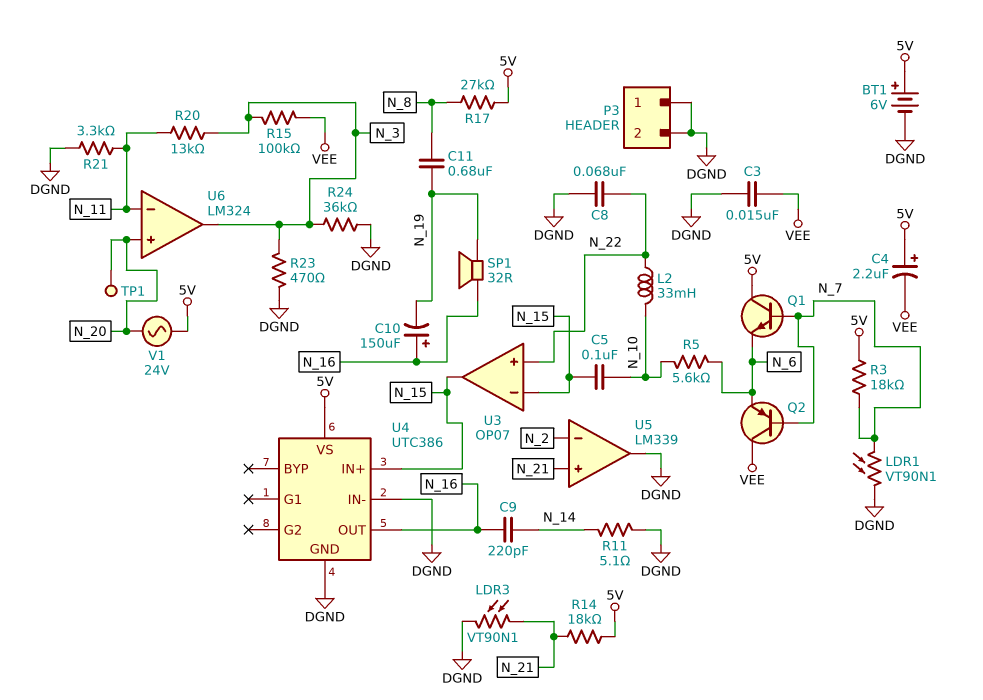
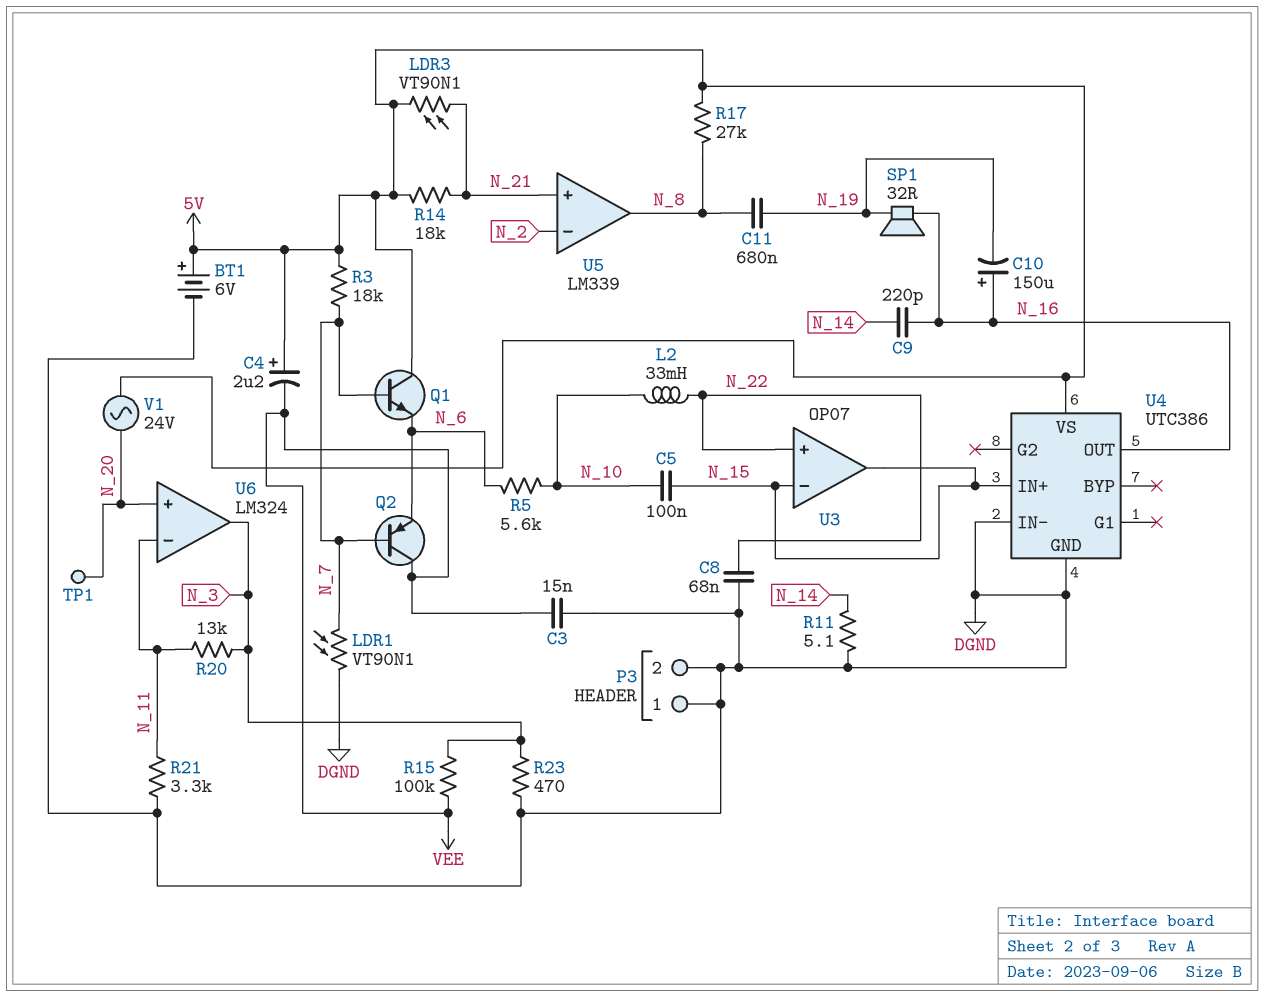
LDR3: VT90N1 (DGND, N_21) -> VT90N1 (5V, N_21)
R24: 36k (DGND, N_3) -> none
U5 pin out: DGND -> N_8

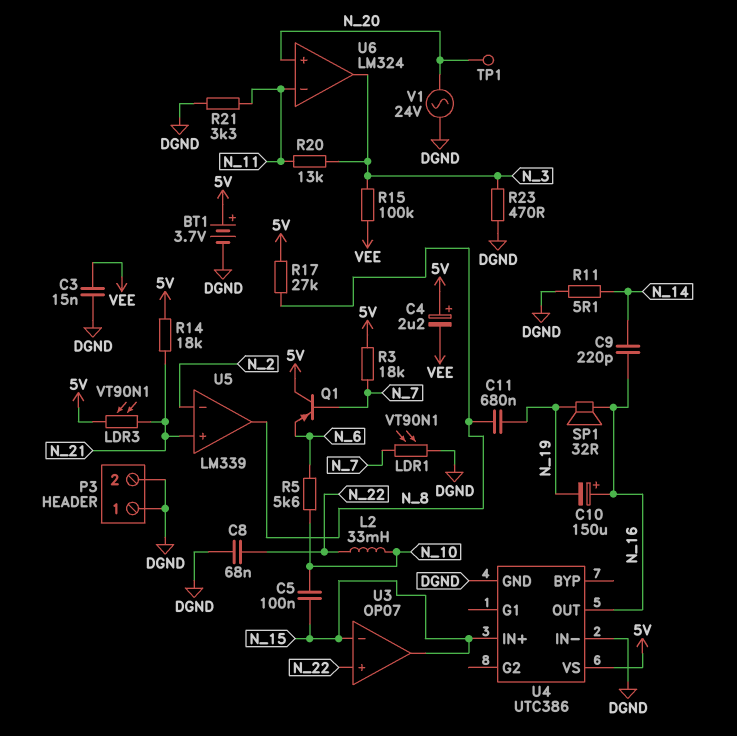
BT1: 6V (plus 5V, minus DGND) -> 3.7V (plus 5V, minus DGND)
Q1: NPN (B N_7, C 5V, E N_6) -> PNP (B N_7, C 5V, E N_6)
Q2: PNP (B N_7, C VEE, E N_6) -> none
V1: AC 24V (5V, N_20) -> AC 24V (DGND, N_20)

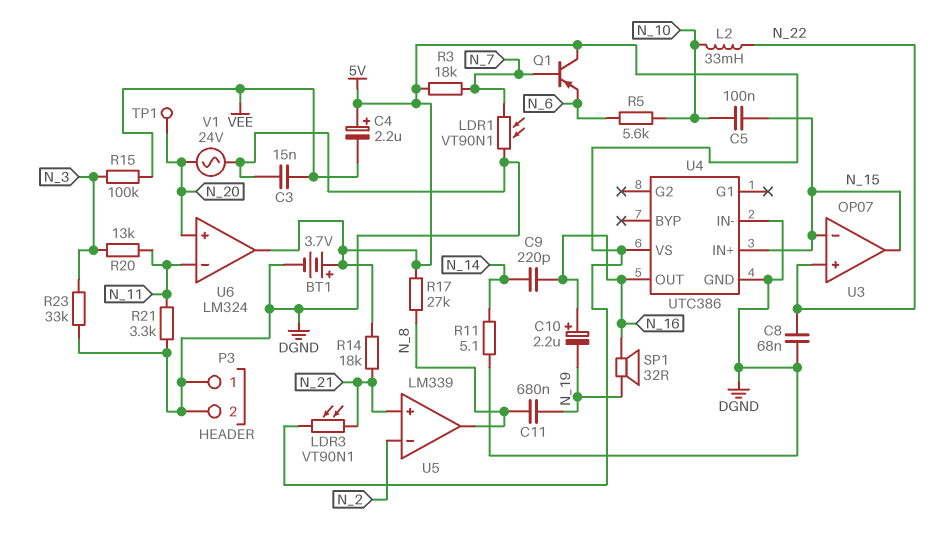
C10: 150uF (plus N_16, minus N_19) -> 2.2uF (plus N_16, minus N_19)
R23: 470 (DGND, N_3) -> 33k (DGND, N_3)
U6 pin out: N_3 -> 5V

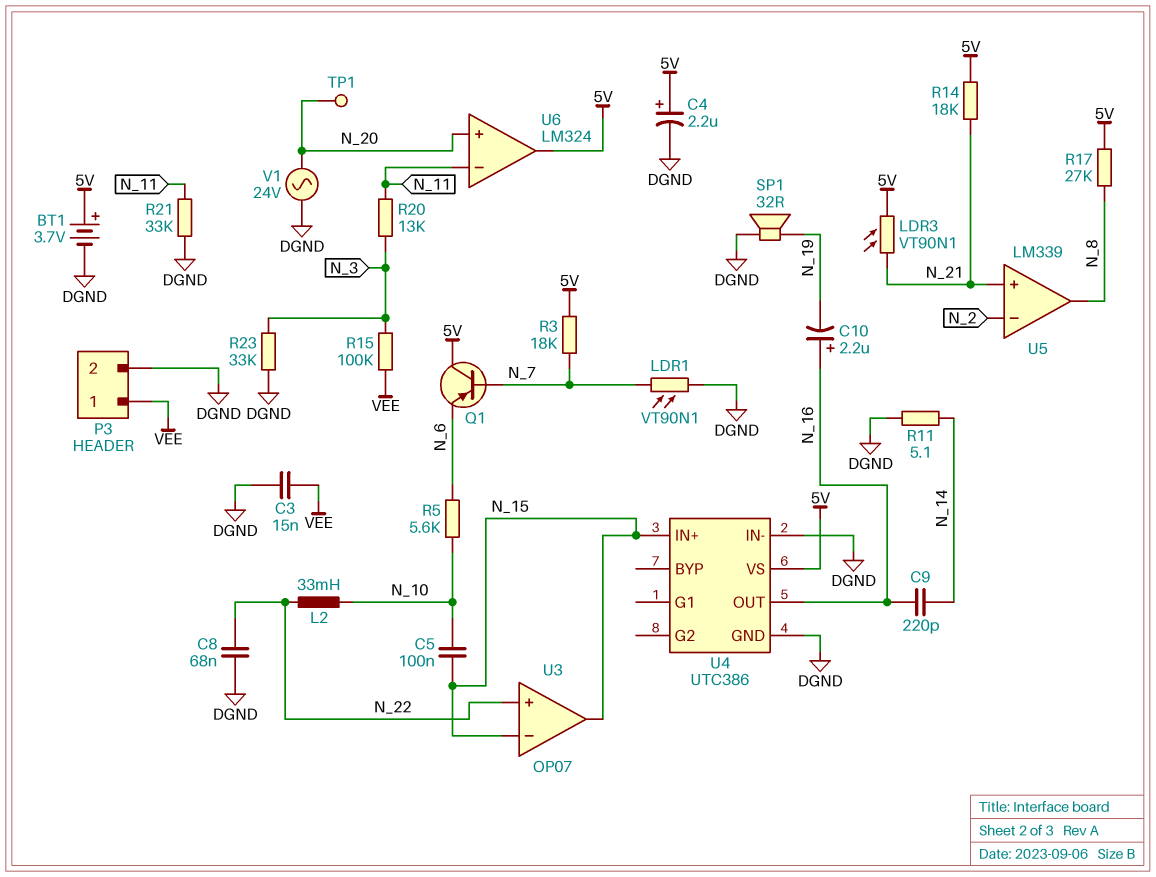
C4: 2.2uF (plus 5V, minus VEE) -> 2.2uF (plus 5V, minus DGND)
C11: 680nF (N_8, N_19) -> none
P3 pin 1: DGND -> VEE
R21: 3.3k (DGND, N_11) -> 33k (DGND, N_11)
SP1: speaker 32R (N_16, N_19) -> speaker 32R (DGND, N_19)

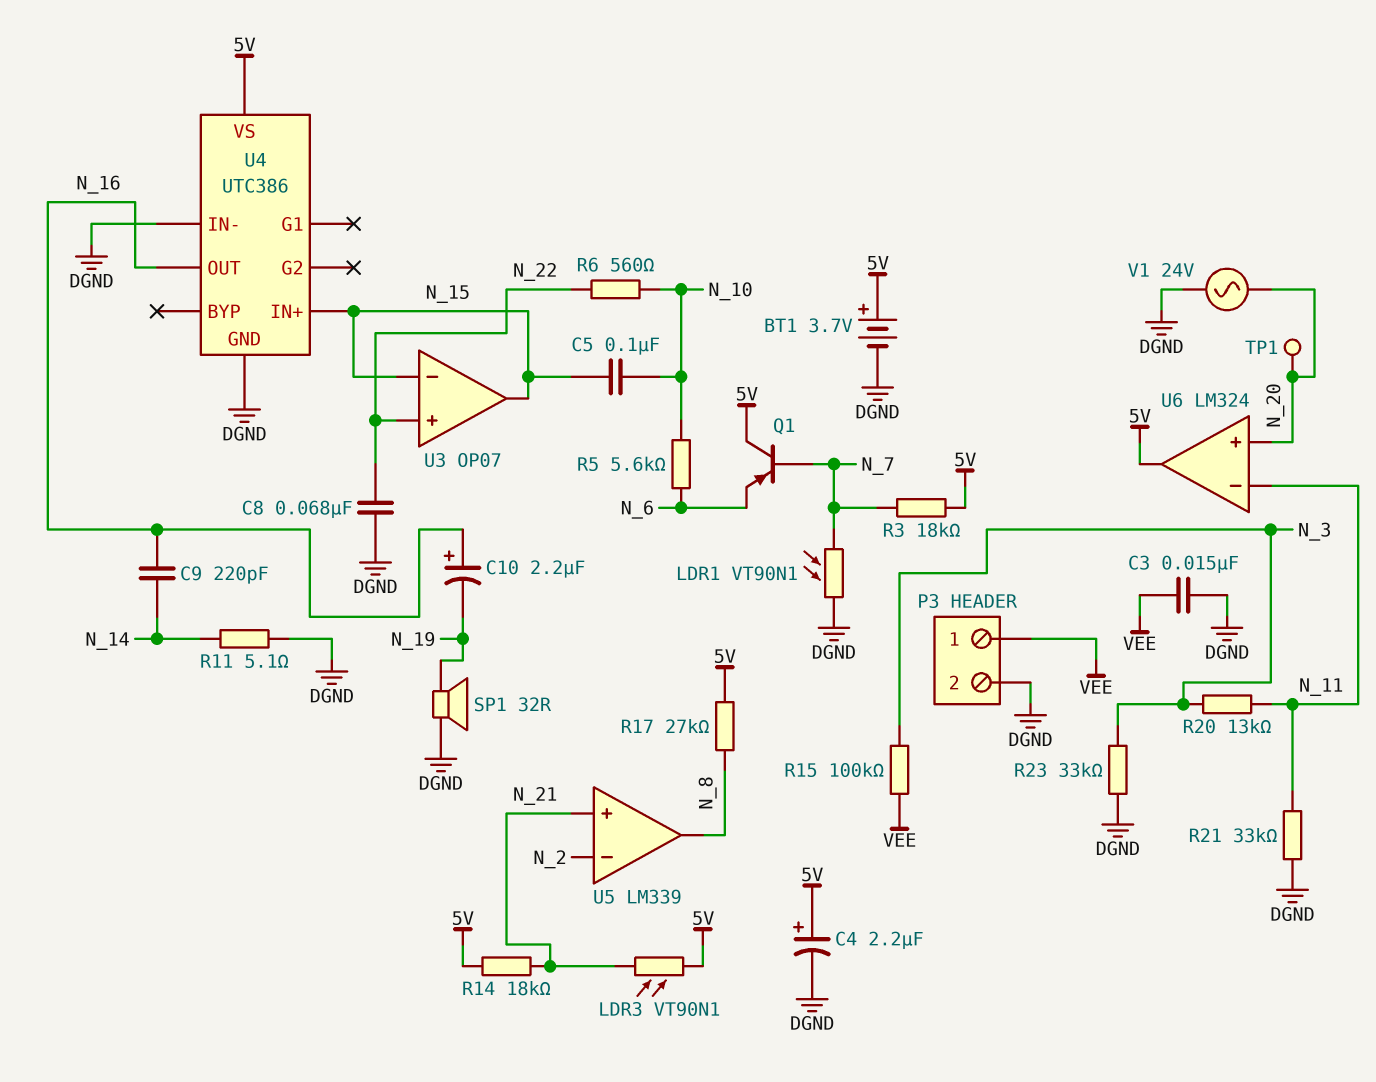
L2: 33mH (N_10, N_22) -> none
R6: none -> 560 (N_10, N_22)

